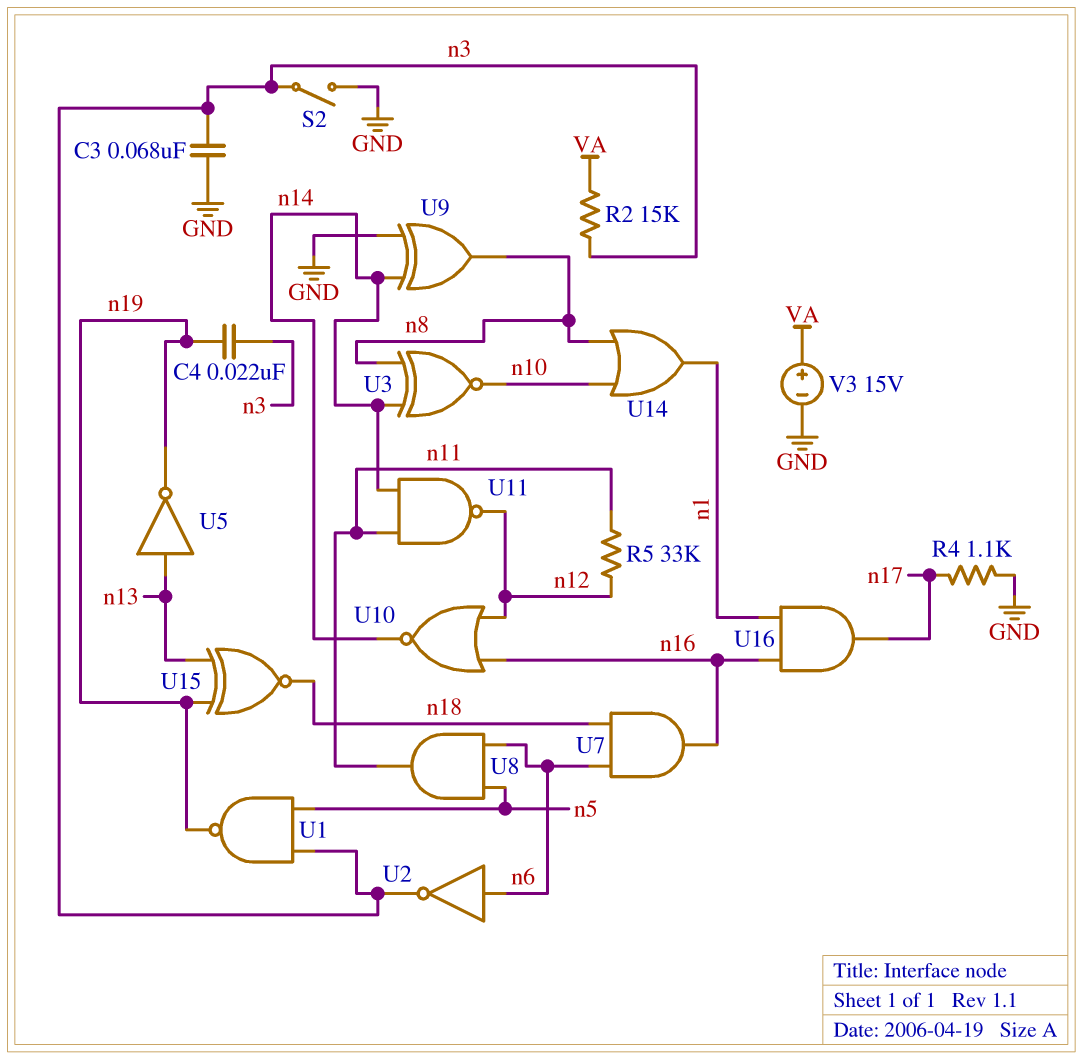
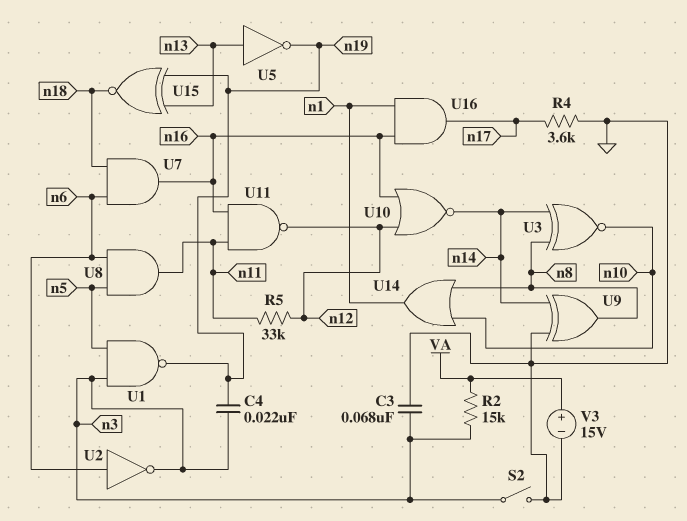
R4: 1.1k (GND, n17) -> 3.6k (GND, n17)
U11: NAND (in n11, in n14, out n12) -> NAND (in n11, in n16, out n12)

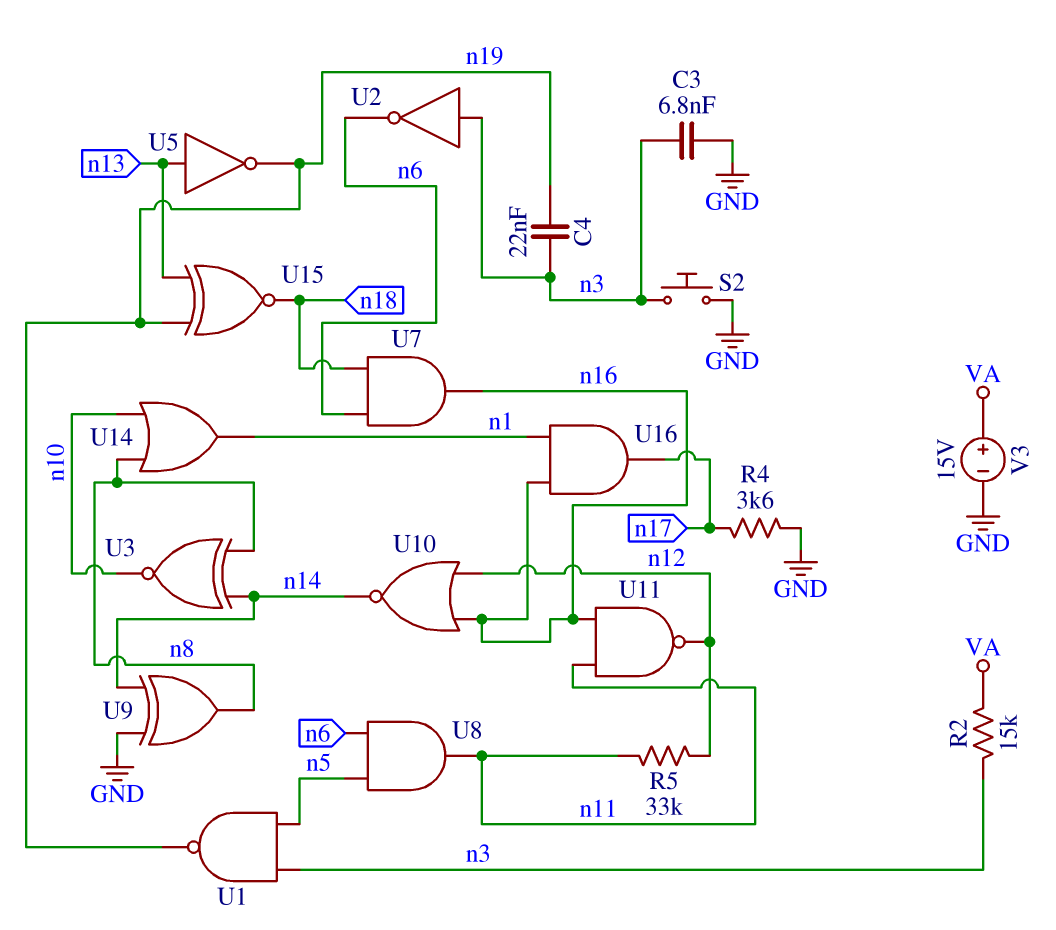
C3: 68nF (GND, n3) -> 6.8nF (GND, n3)
S2: switch (GND, n3) -> button (GND, n3)
U2: NOT (in n6, out n3) -> NOT (in n3, out n6)

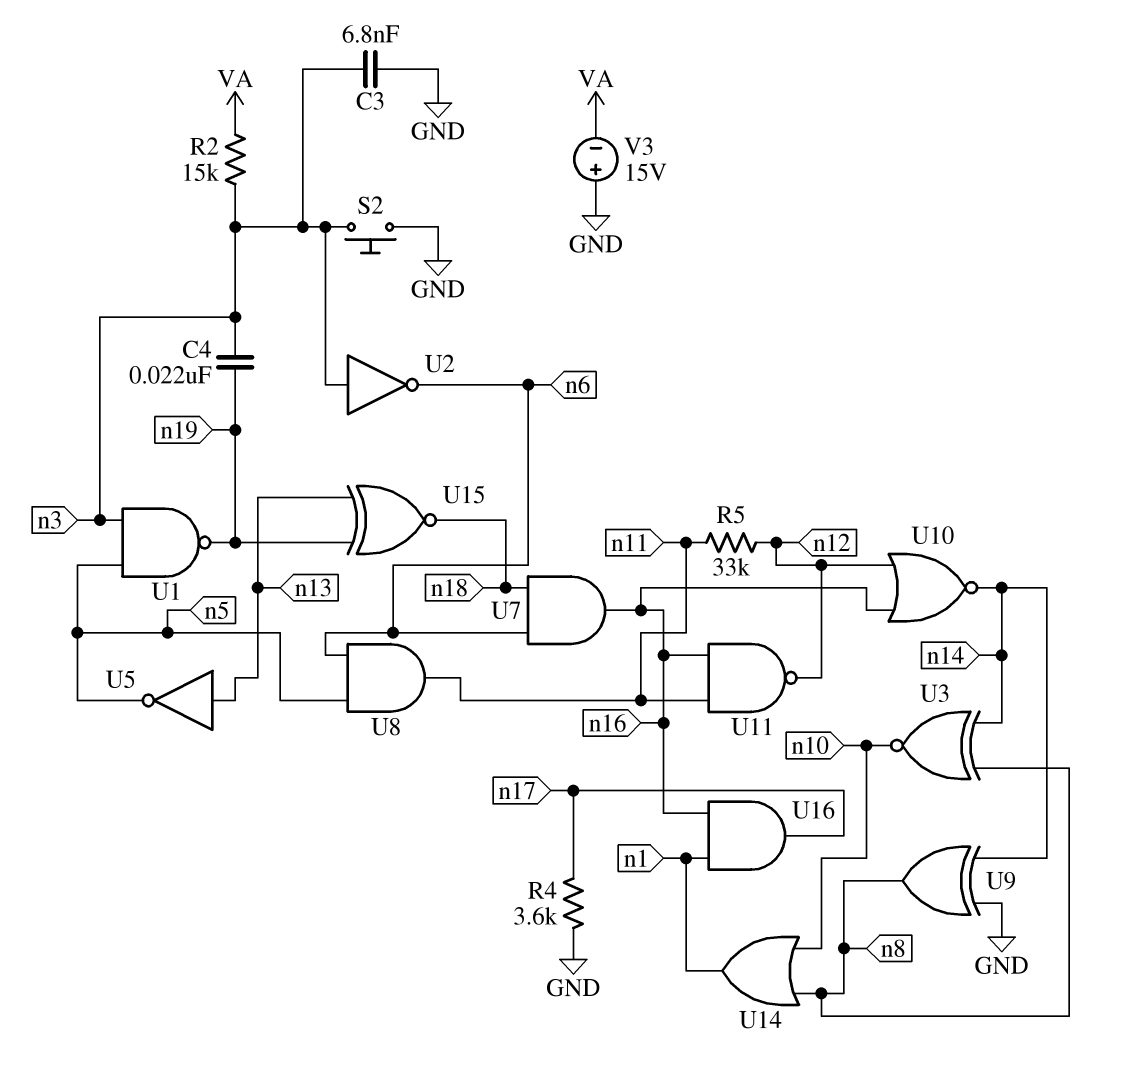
U5: NOT (in n13, out n19) -> NOT (in n13, out n5)
V3: 15V (plus VA, minus GND) -> 15V (plus GND, minus VA)

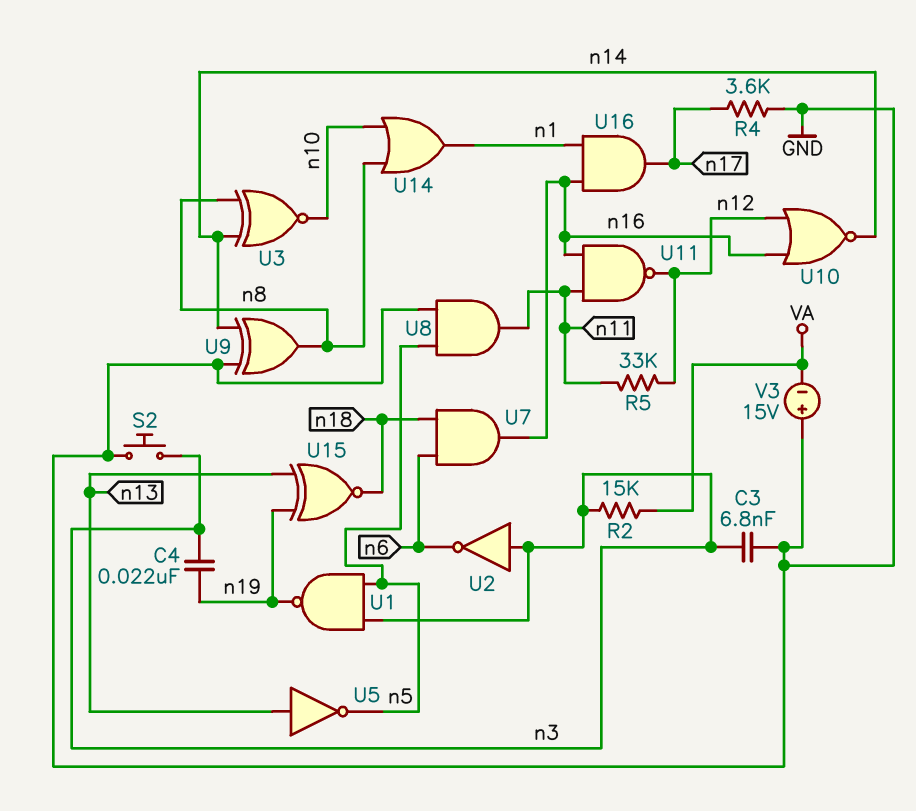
U8: AND (in n5, in n6, out n11) -> AND (in GND, in n5, out n11)

